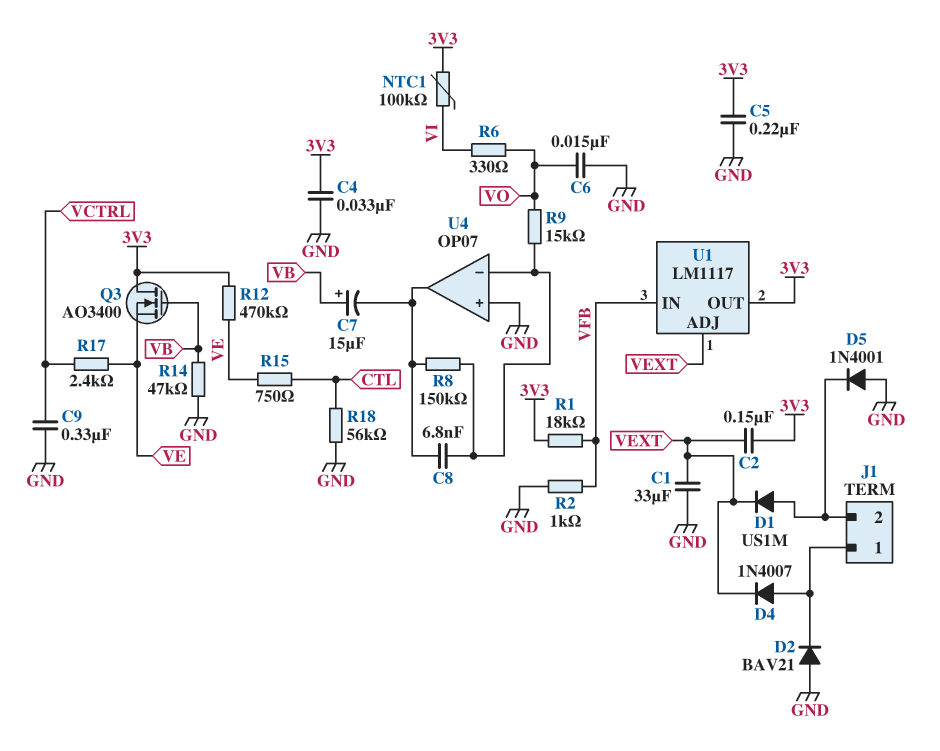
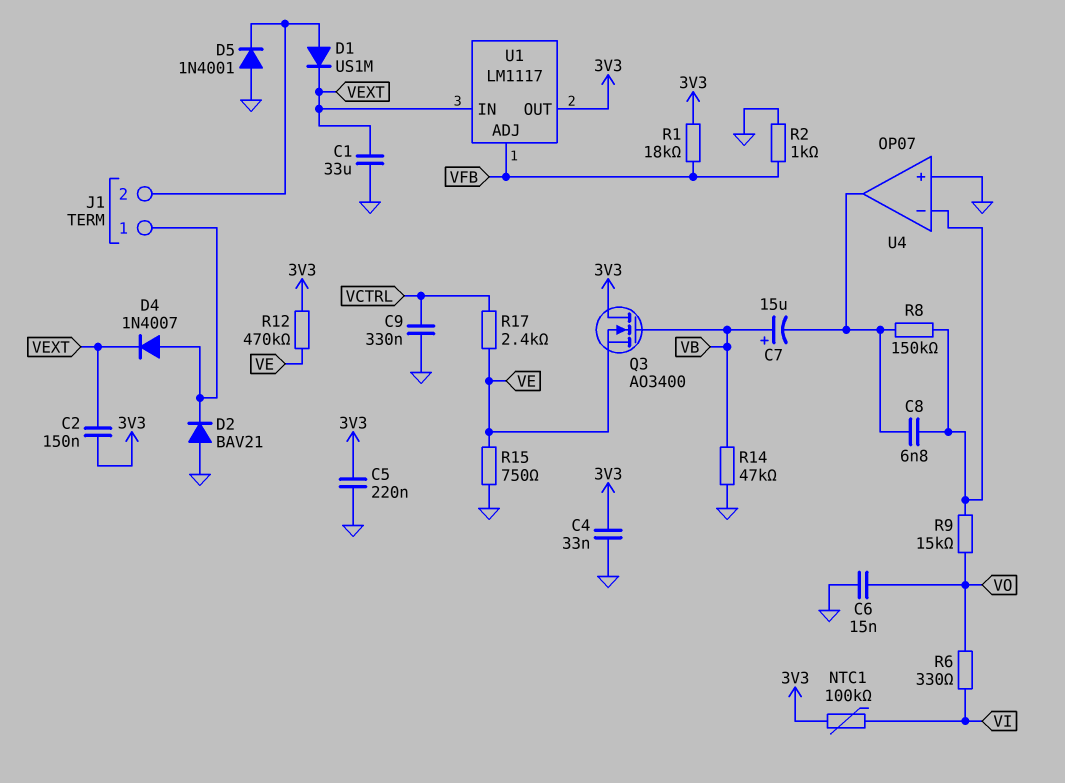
R15: 750 (CTL, VE) -> 750 (GND, VE)
R18: 56k (CTL, GND) -> none
U1 pin ADJ: VEXT -> VFB
U1 pin IN: VFB -> VEXT

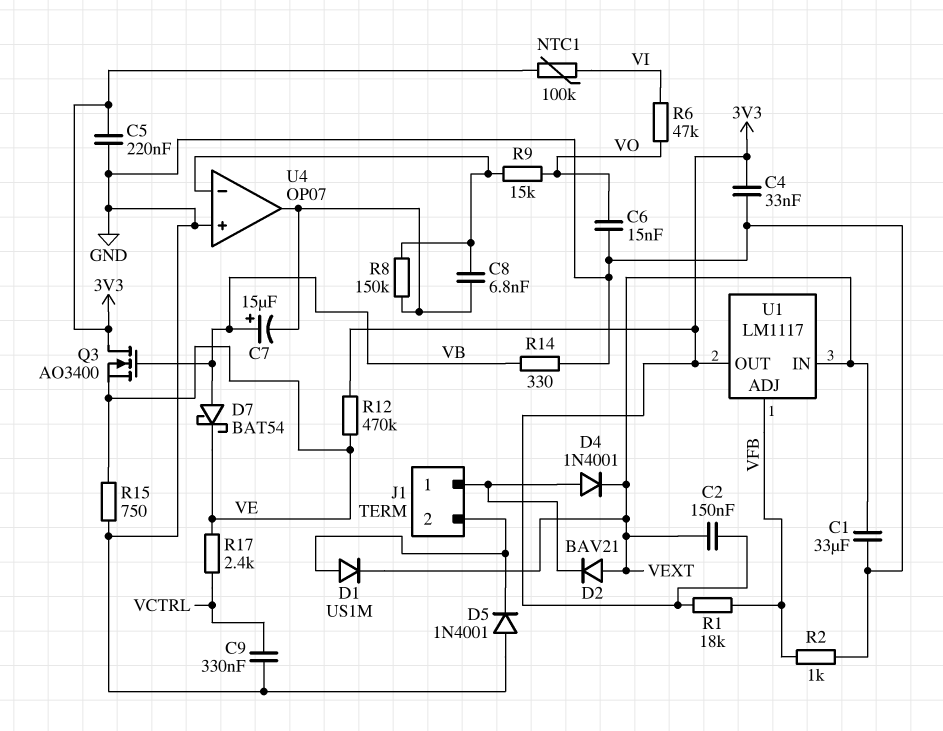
D2: diode BAV21 (A GND, K J1/1) -> diode BAV21 (A VEXT, K J1/1)
D4: diode 1N4007 (A J1/1, K VEXT) -> diode 1N4001 (A J1/1, K VEXT)
D7: none -> schottky BAT54 (A VB, K VE)
R6: 330 (VI, VO) -> 47k (VI, VO)
R14: 47k (GND, VB) -> 330 (GND, VB)

